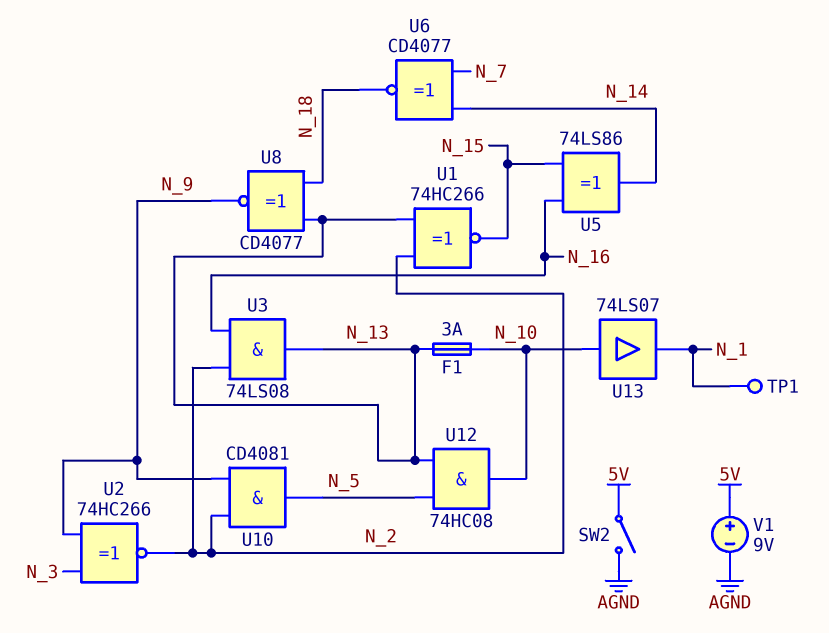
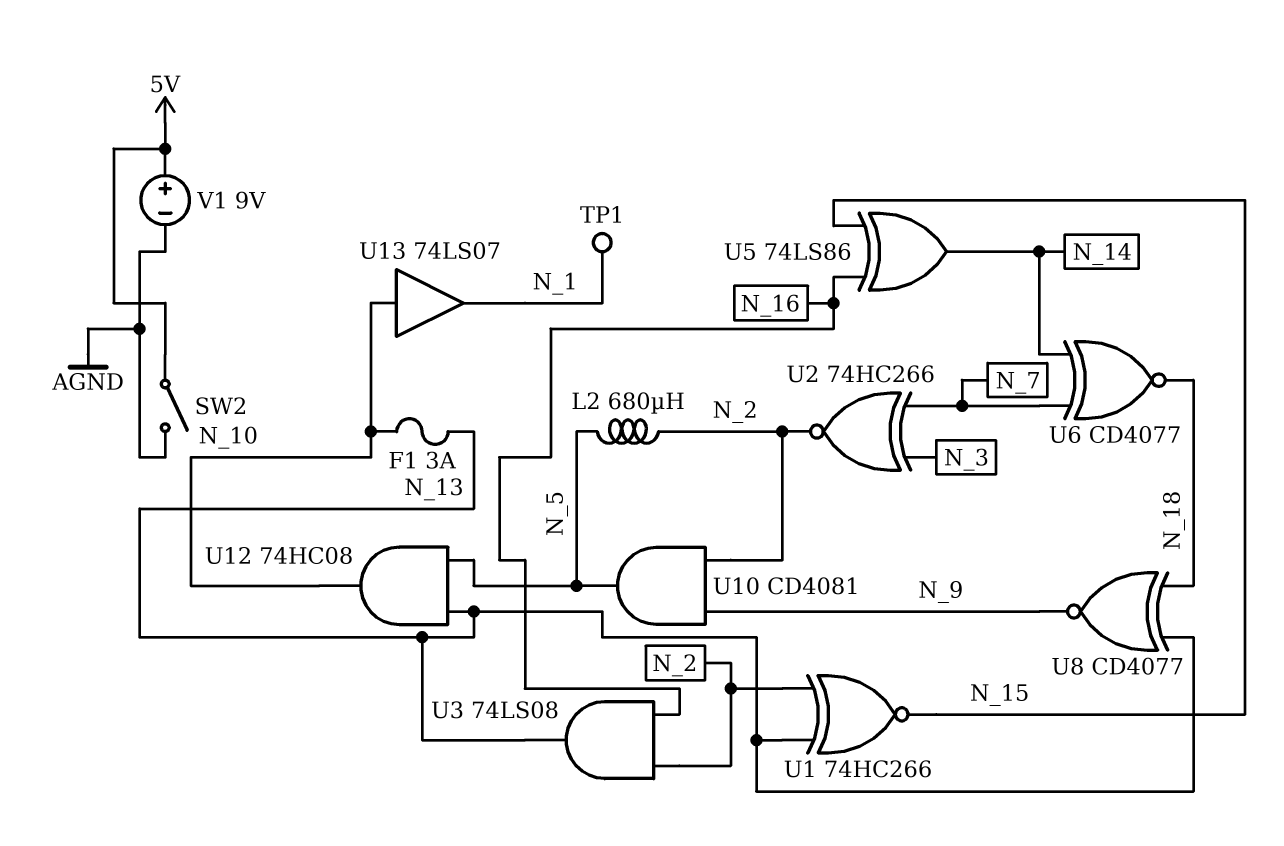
L2: none -> 680uH (N_2, N_5)
U2: XNOR 74HC266 (in N_3, in N_9, out N_2) -> XNOR 74HC266 (in N_3, in N_7, out N_2)

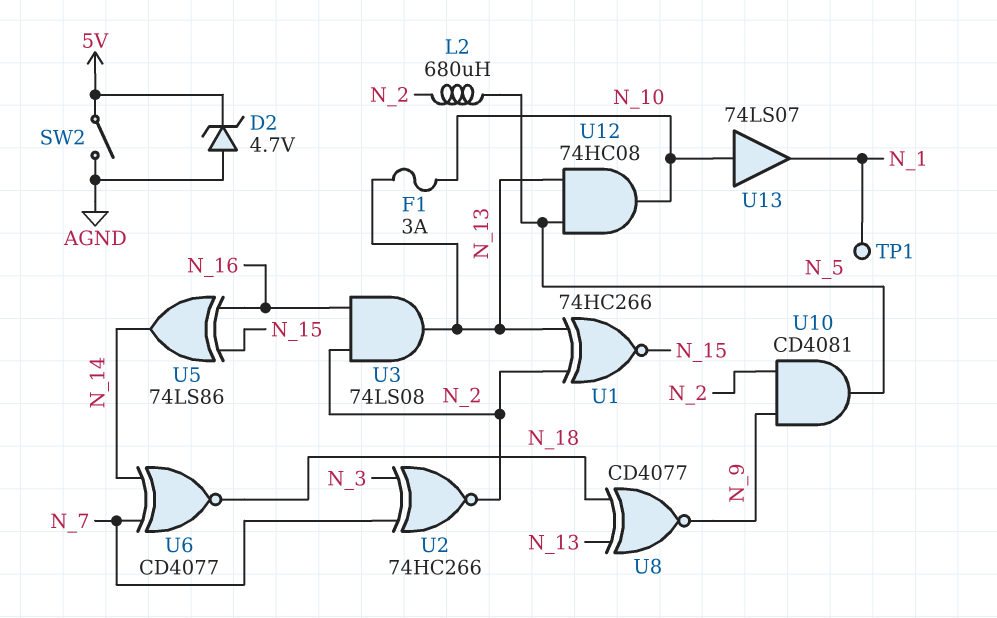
D2: none -> zener 4.7V (A AGND, K 5V)
V1: 9V (plus 5V, minus AGND) -> none

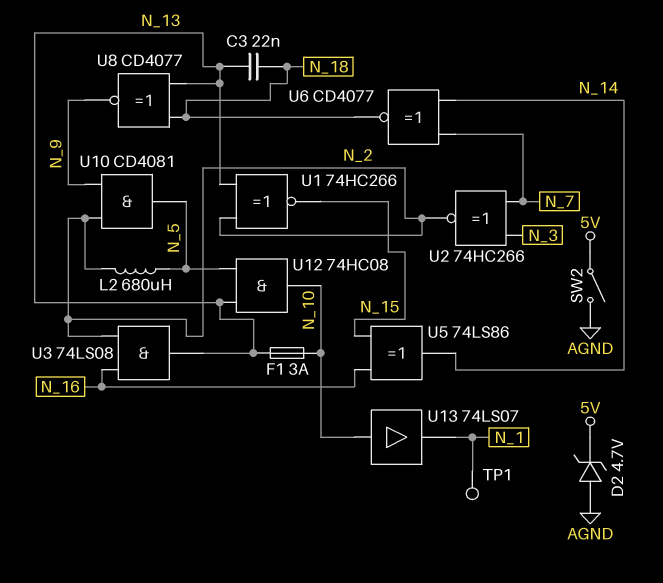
C3: none -> 22nF (N_13, N_18)

